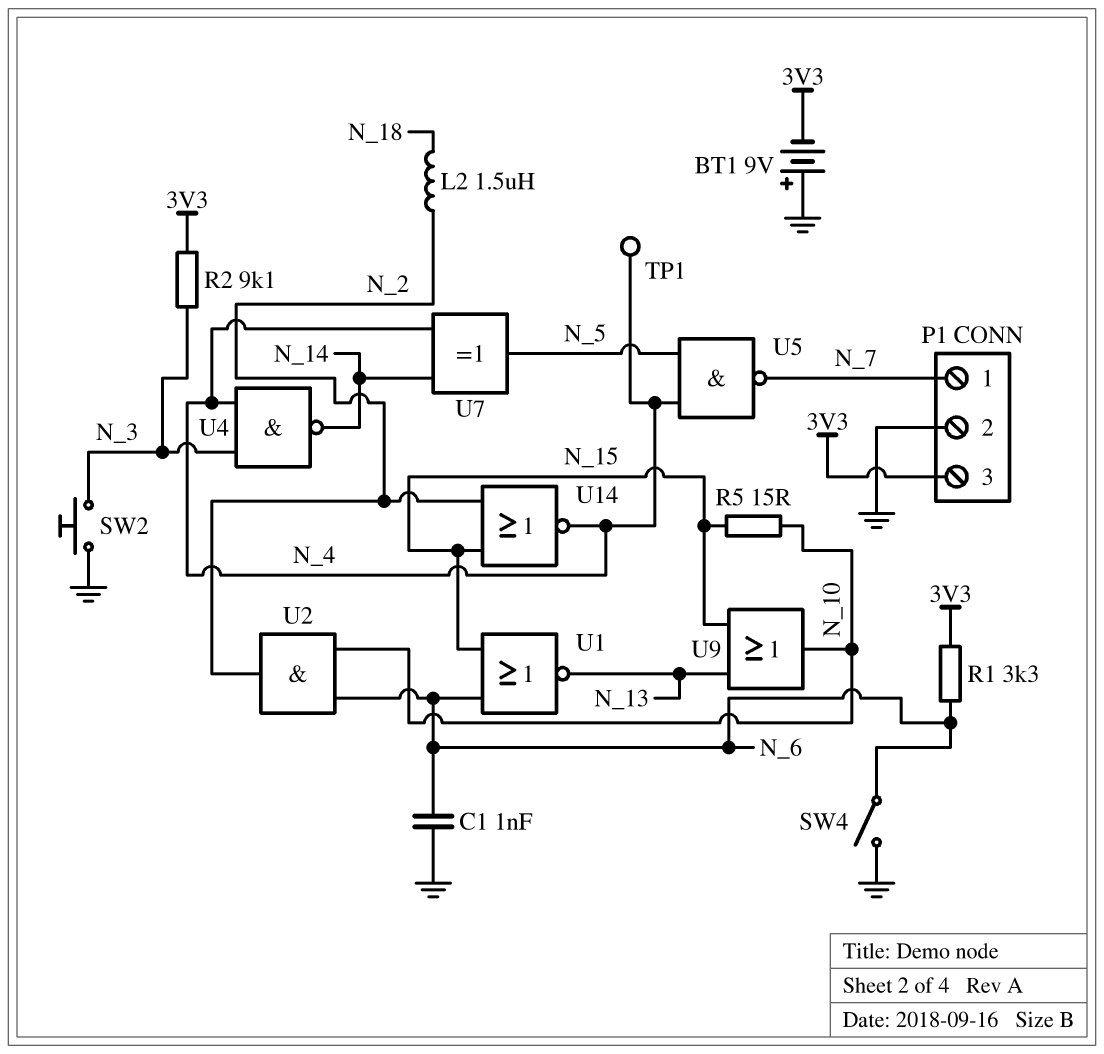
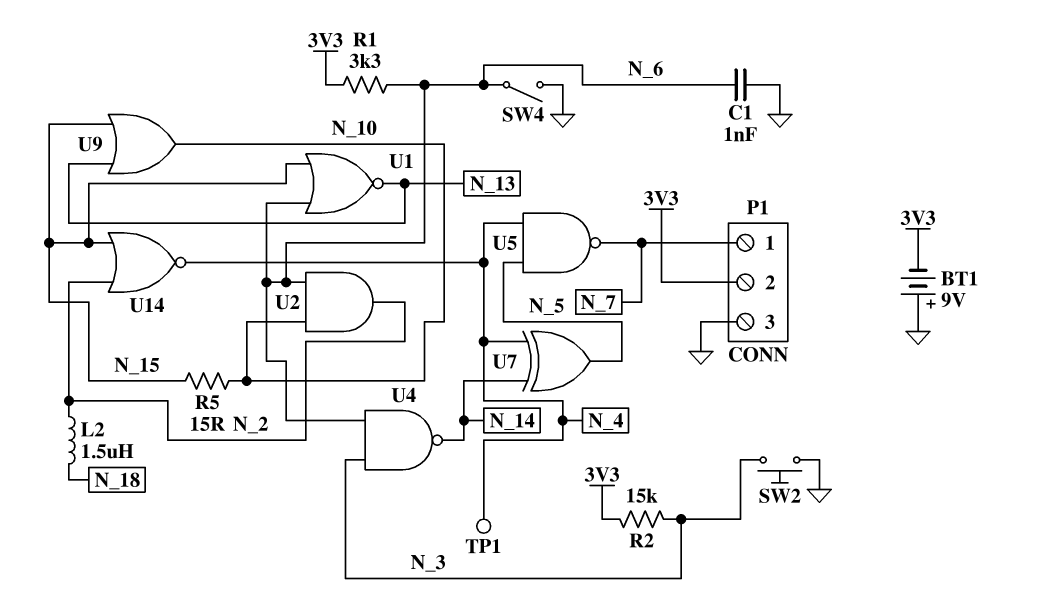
P1 pin 2: GND -> 3V3
P1 pin 3: 3V3 -> GND
R2: 9.1k (3V3, N_3) -> 15k (3V3, N_3)
U4: NAND (in N_3, in N_4, out N_14) -> NAND (in N_3, in N_6, out N_14)

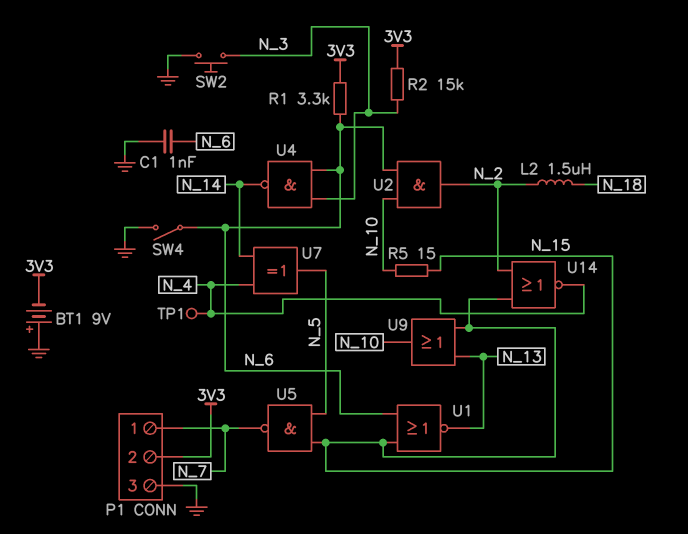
U5: NAND (in N_4, in N_5, out N_7) -> NAND (in N_5, in N_15, out N_7)

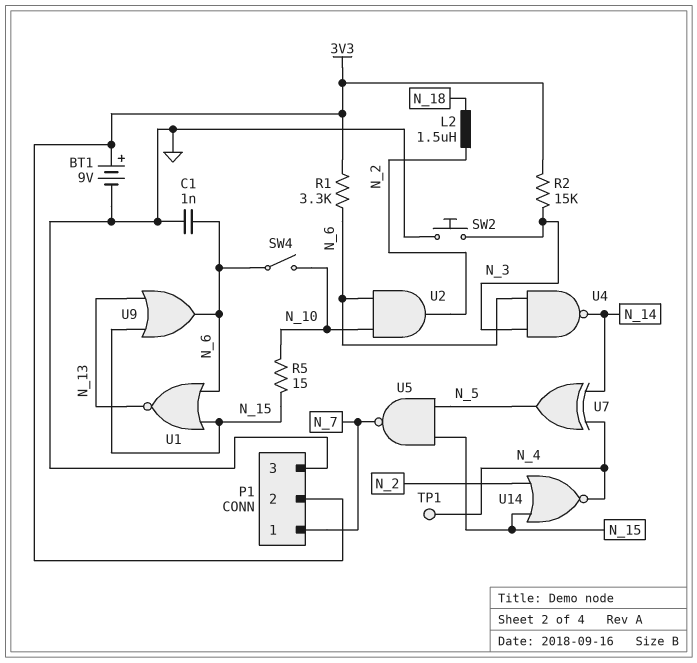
BT1: 9V (plus GND, minus 3V3) -> 9V (plus 3V3, minus GND)
SW4: switch (GND, N_6) -> switch (N_6, N_10)
U9: OR (in N_13, in N_15, out N_10) -> OR (in N_13, in N_15, out N_6)

